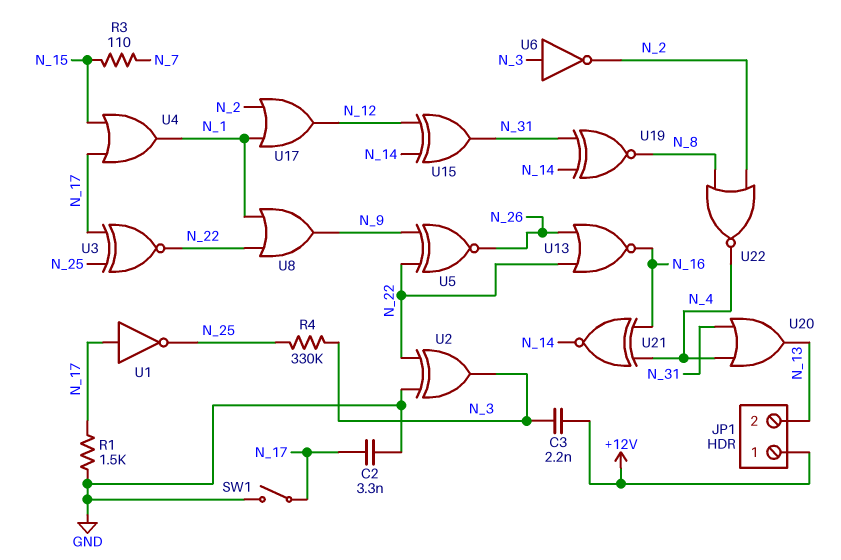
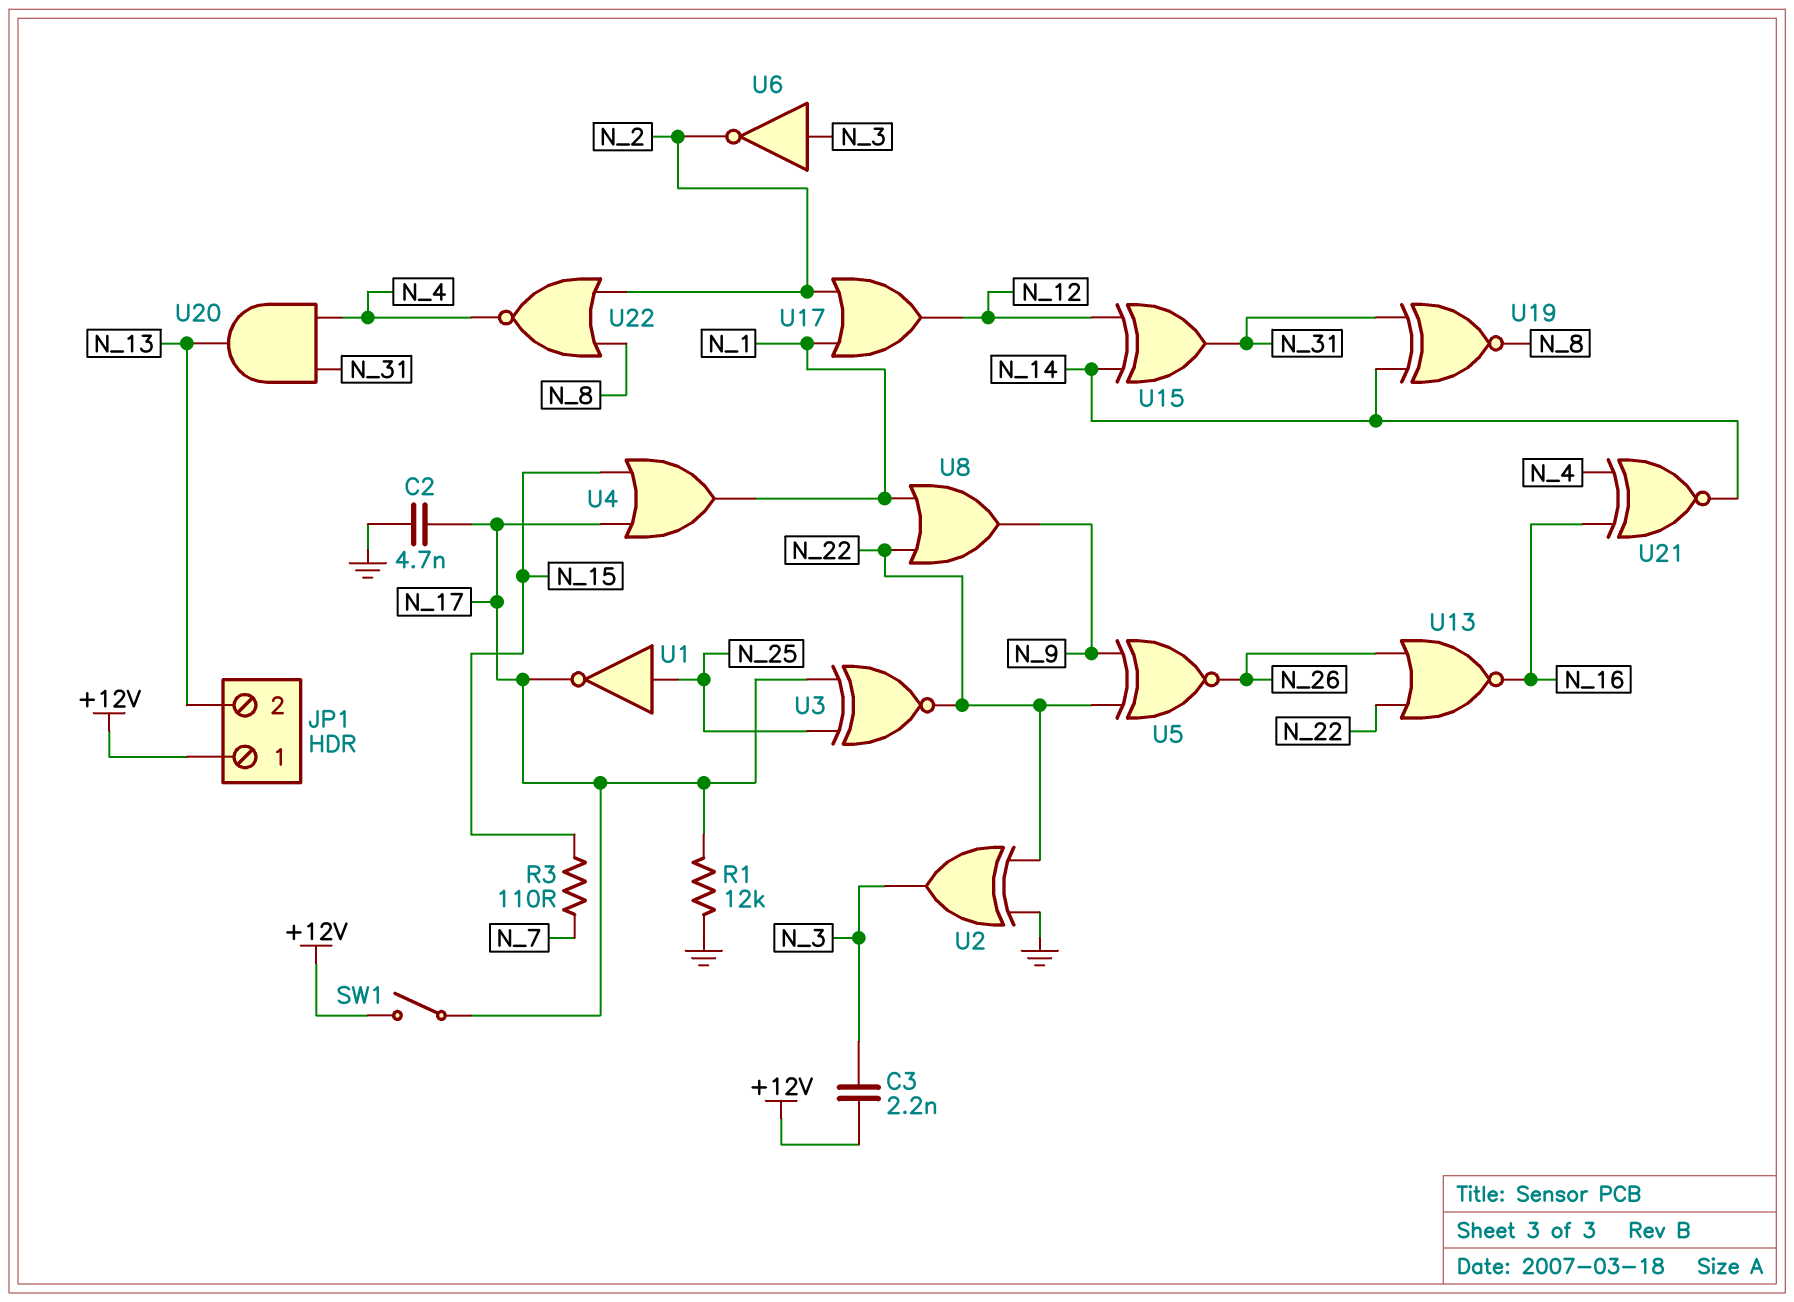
C2: 3.3nF (GND, N_17) -> 4.7nF (GND, N_17)
R1: 1.5k (GND, N_17) -> 12k (GND, N_17)
R4: 330k (N_3, N_25) -> none
SW1: switch (GND, N_17) -> switch (+12V, N_17)
U1: NOT (in N_17, out N_25) -> NOT (in N_25, out N_17)
U20: OR (in N_4, in N_31, out N_13) -> AND (in N_4, in N_31, out N_13)

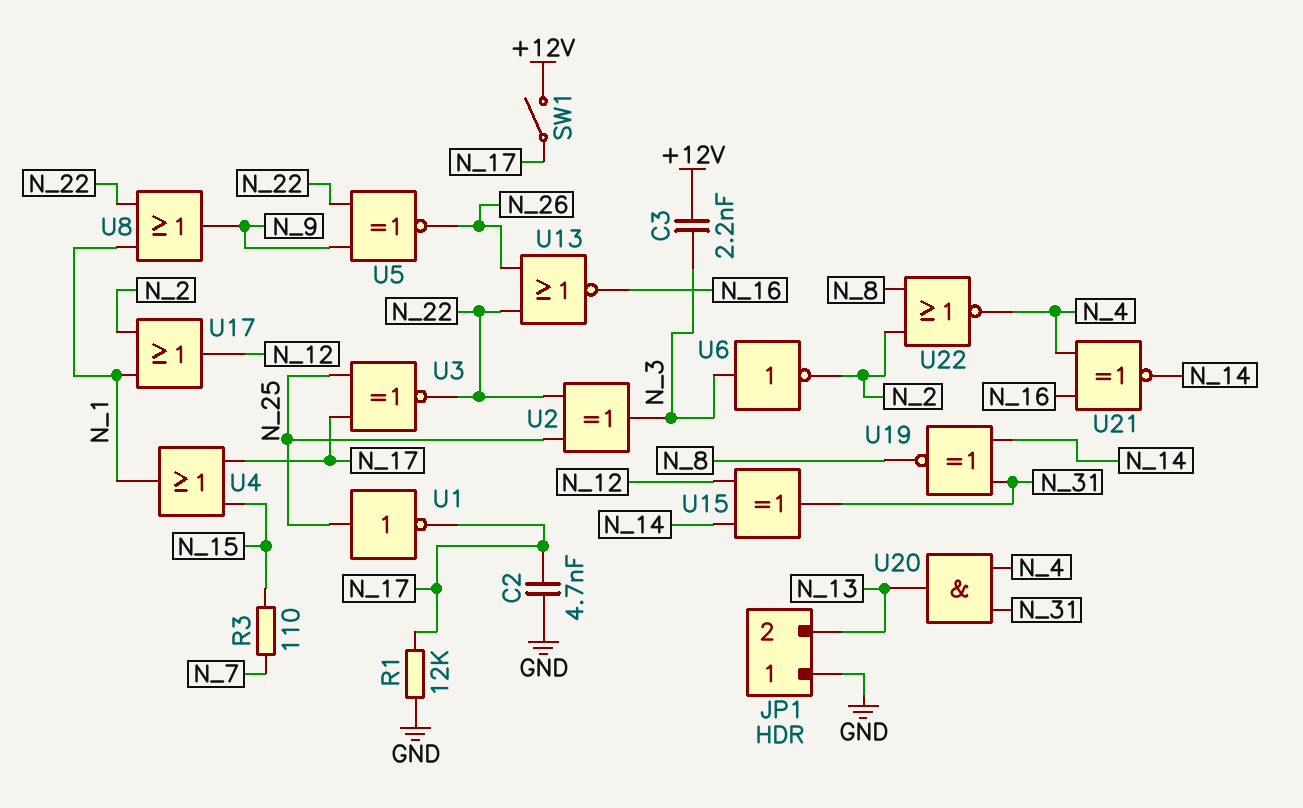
JP1 pin 1: +12V -> GND
U2: XOR (in GND, in N_22, out N_3) -> XOR (in N_22, in N_25, out N_3)

